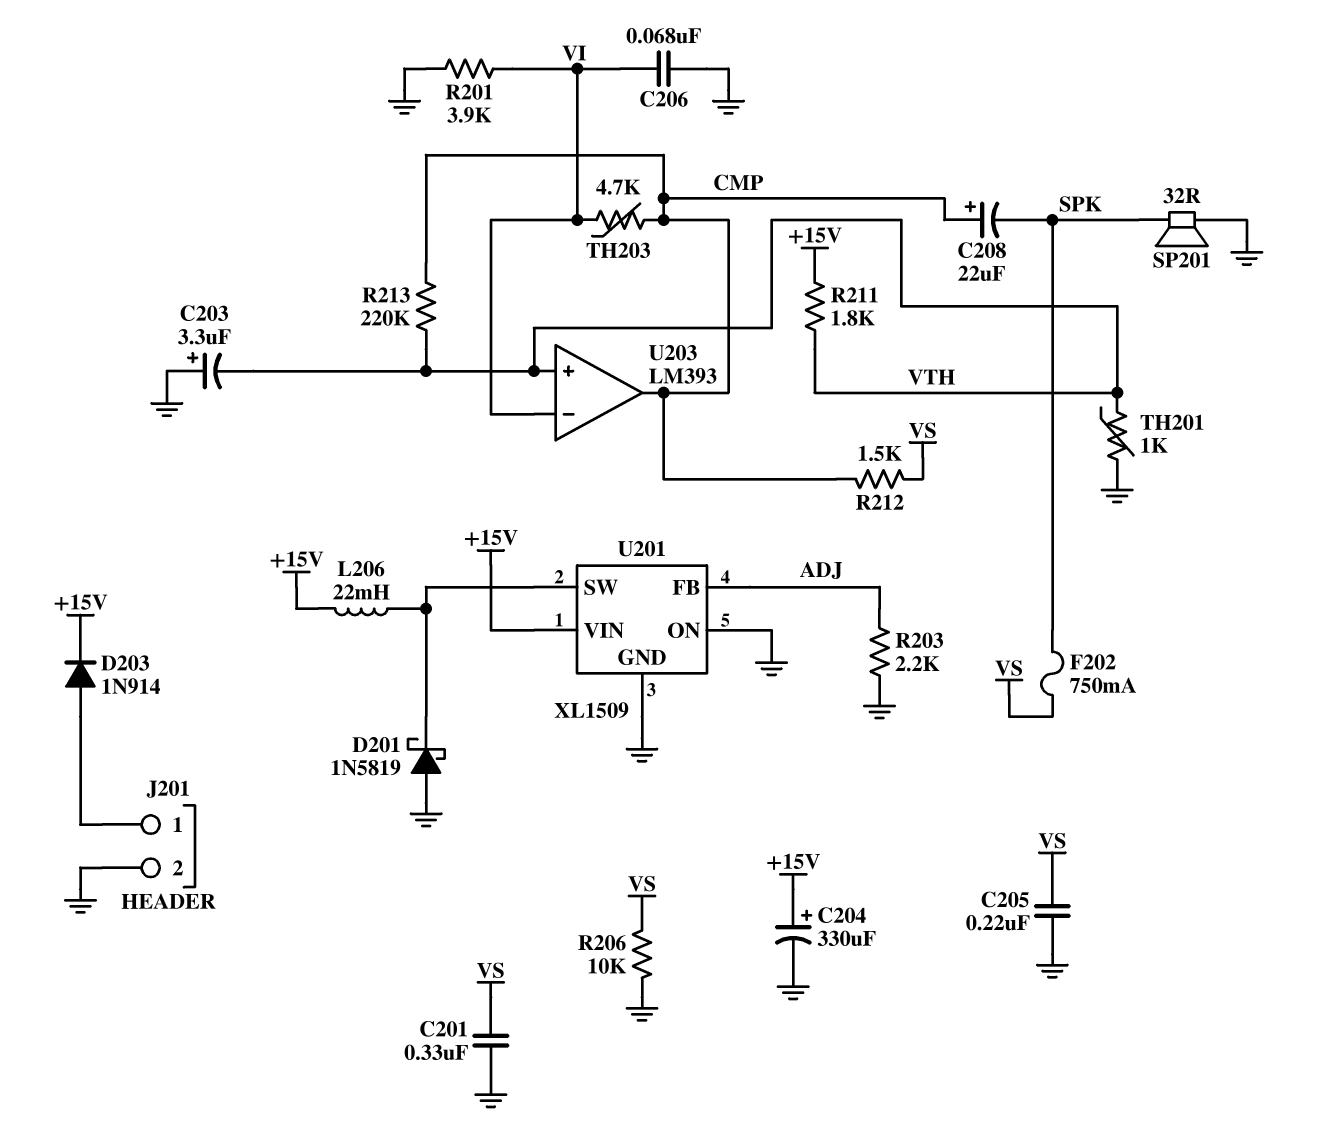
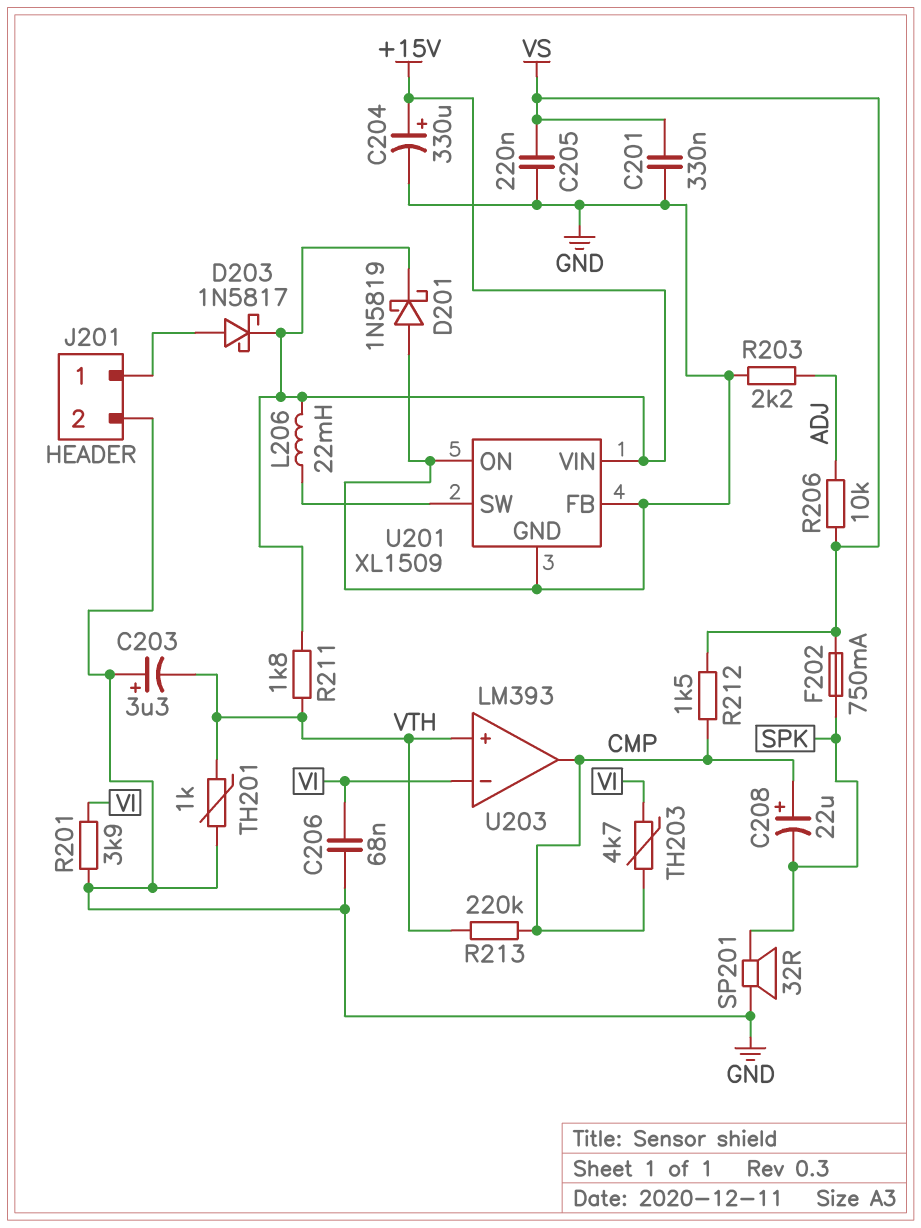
D201: schottky 1N5819 (A GND, K U201/SW) -> schottky 1N5819 (A GND, K +15V)
D203: diode 1N914 (A J201/1, K +15V) -> schottky 1N5817 (A J201/1, K +15V)
R206: 10k (GND, VS) -> 10k (ADJ, VS)
U201 pin FB: ADJ -> GND

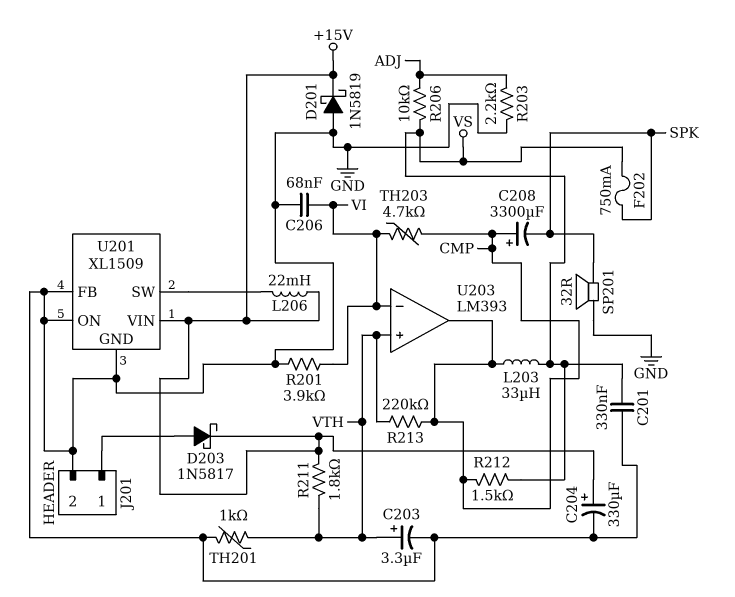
C203: 3.3uF (plus GND, minus VTH) -> 3.3uF (plus VTH, minus GND)
C205: 220nF (GND, VS) -> none
C208: 22uF (plus CMP, minus SPK) -> 3300uF (plus CMP, minus SPK)
L203: none -> 33uH (CMP, VS)

